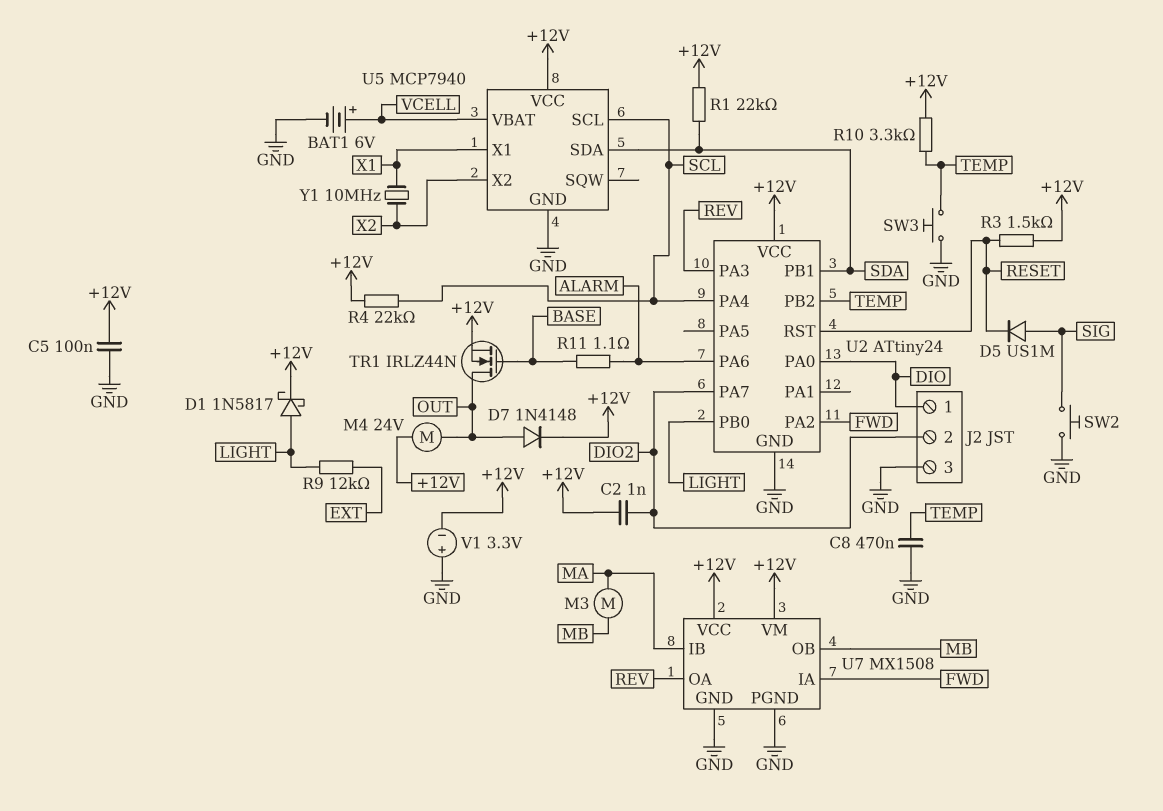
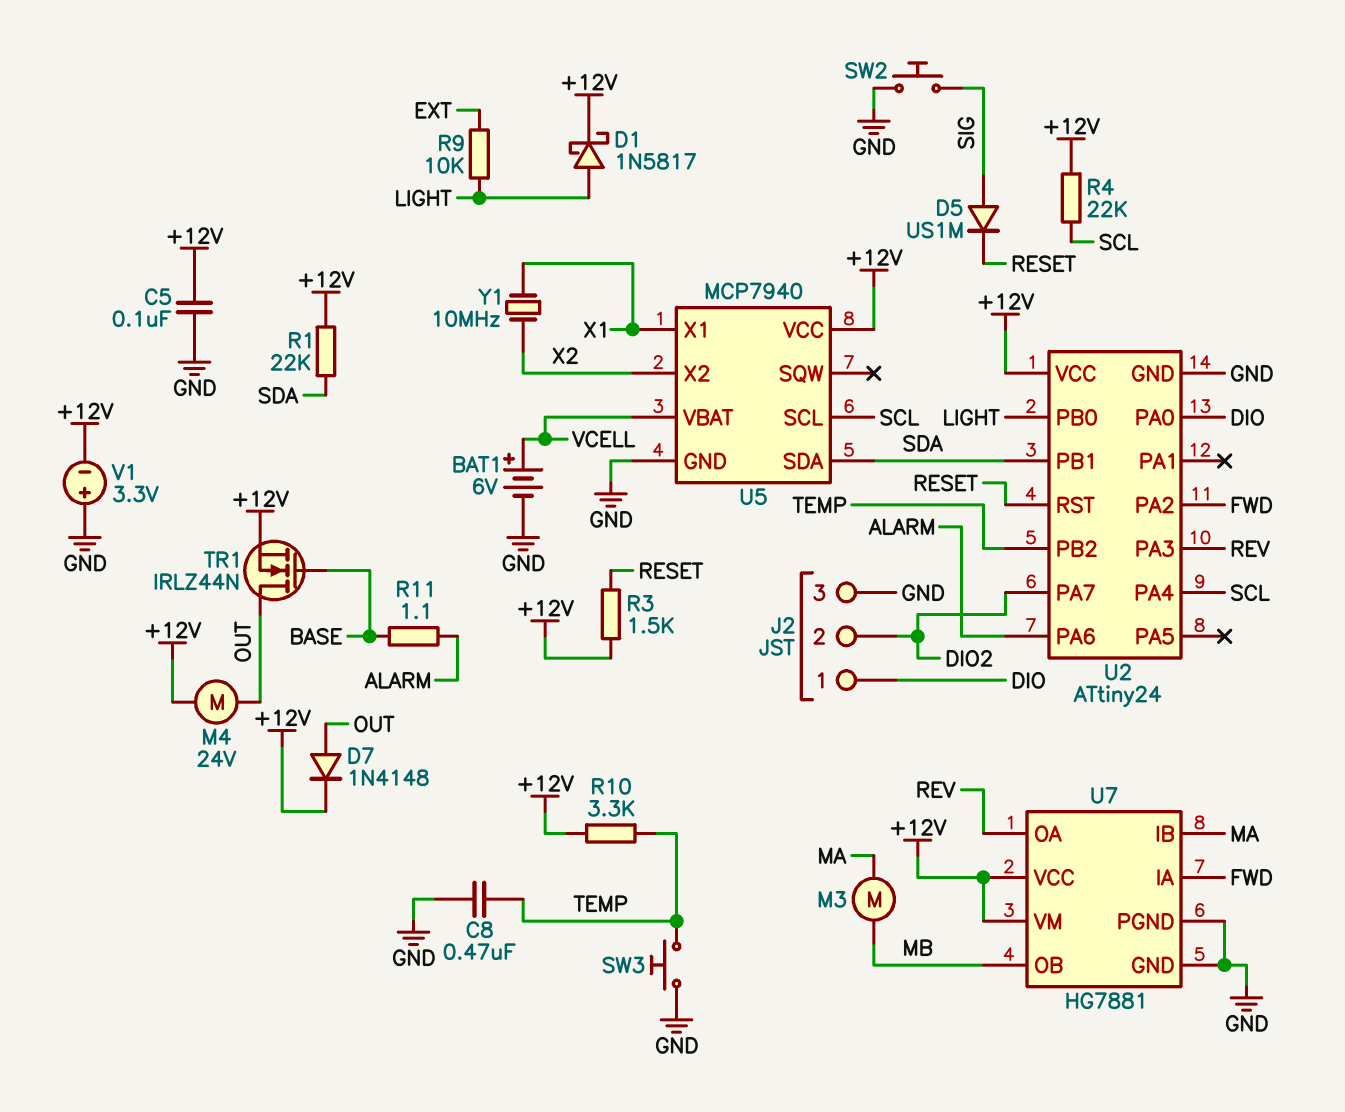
C2: 1nF (+12V, DIO2) -> none
R9: 12k (EXT, LIGHT) -> 10k (EXT, LIGHT)
U7: MX1508 -> HG7881

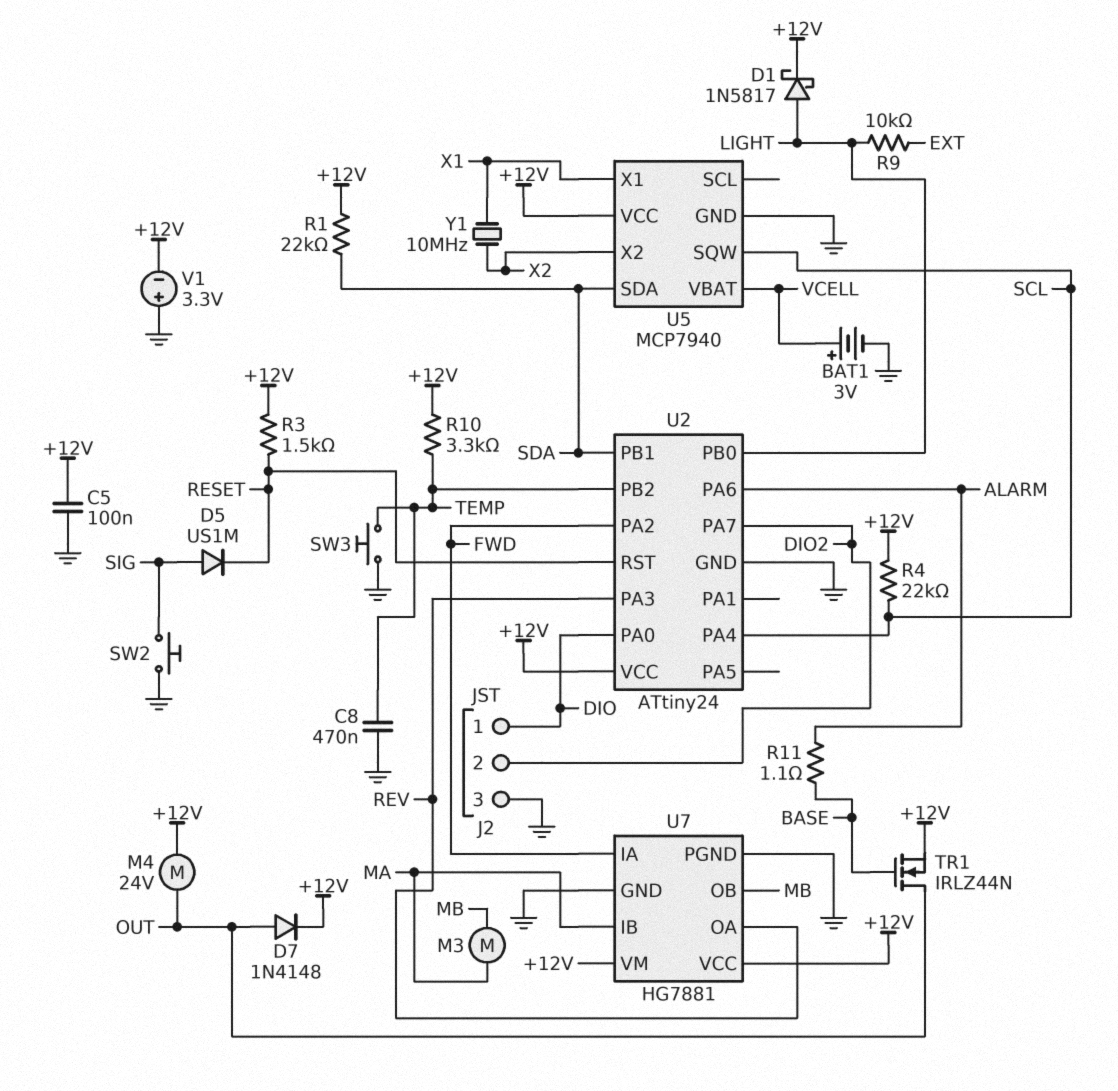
BAT1: 6V (plus VCELL, minus GND) -> 3V (plus VCELL, minus GND)
U5 pin SCL: SCL -> none
U5 pin SQW: none -> SCL

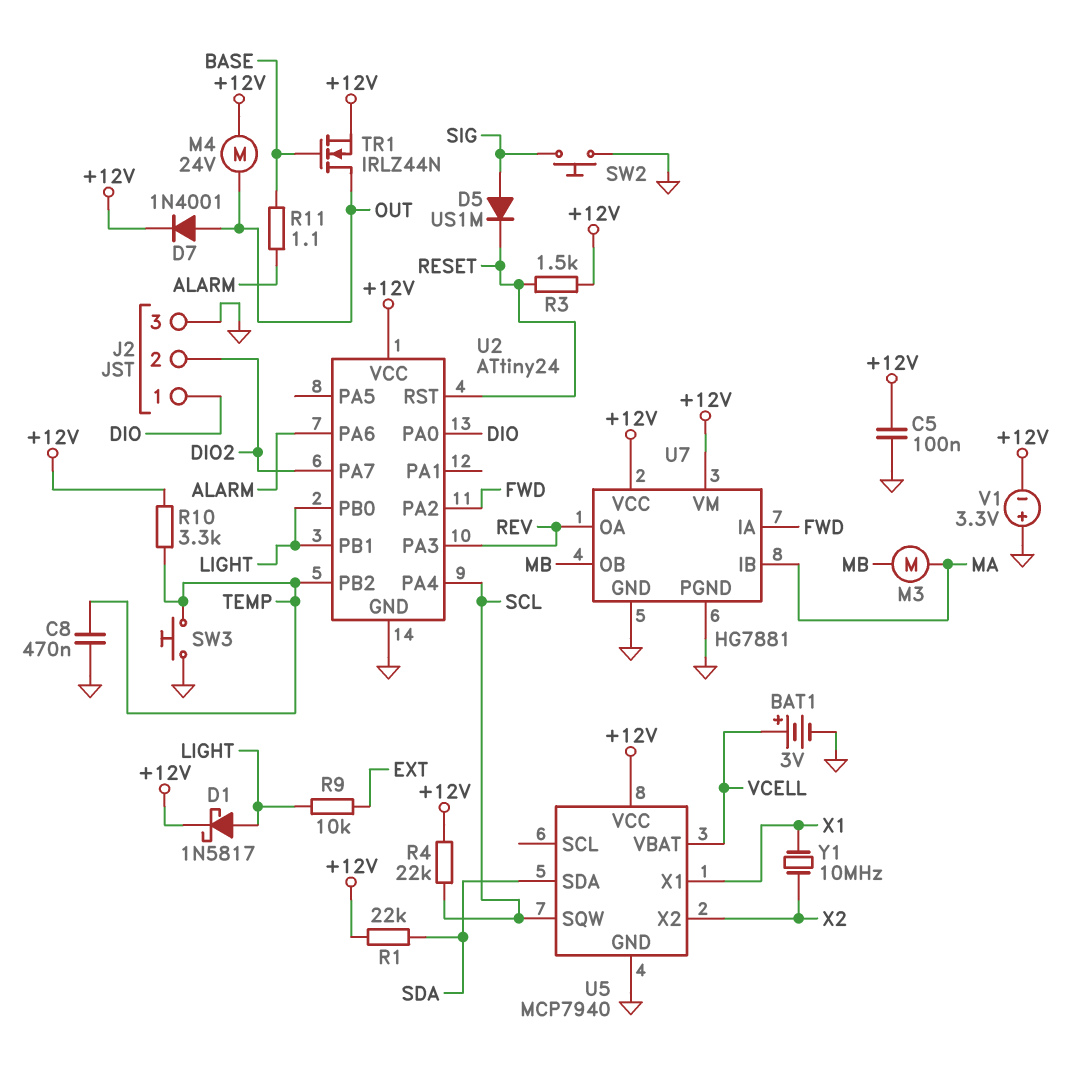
D7: diode 1N4148 (A OUT, K +12V) -> diode 1N4001 (A OUT, K +12V)
U2 pin PB1: SDA -> LIGHT

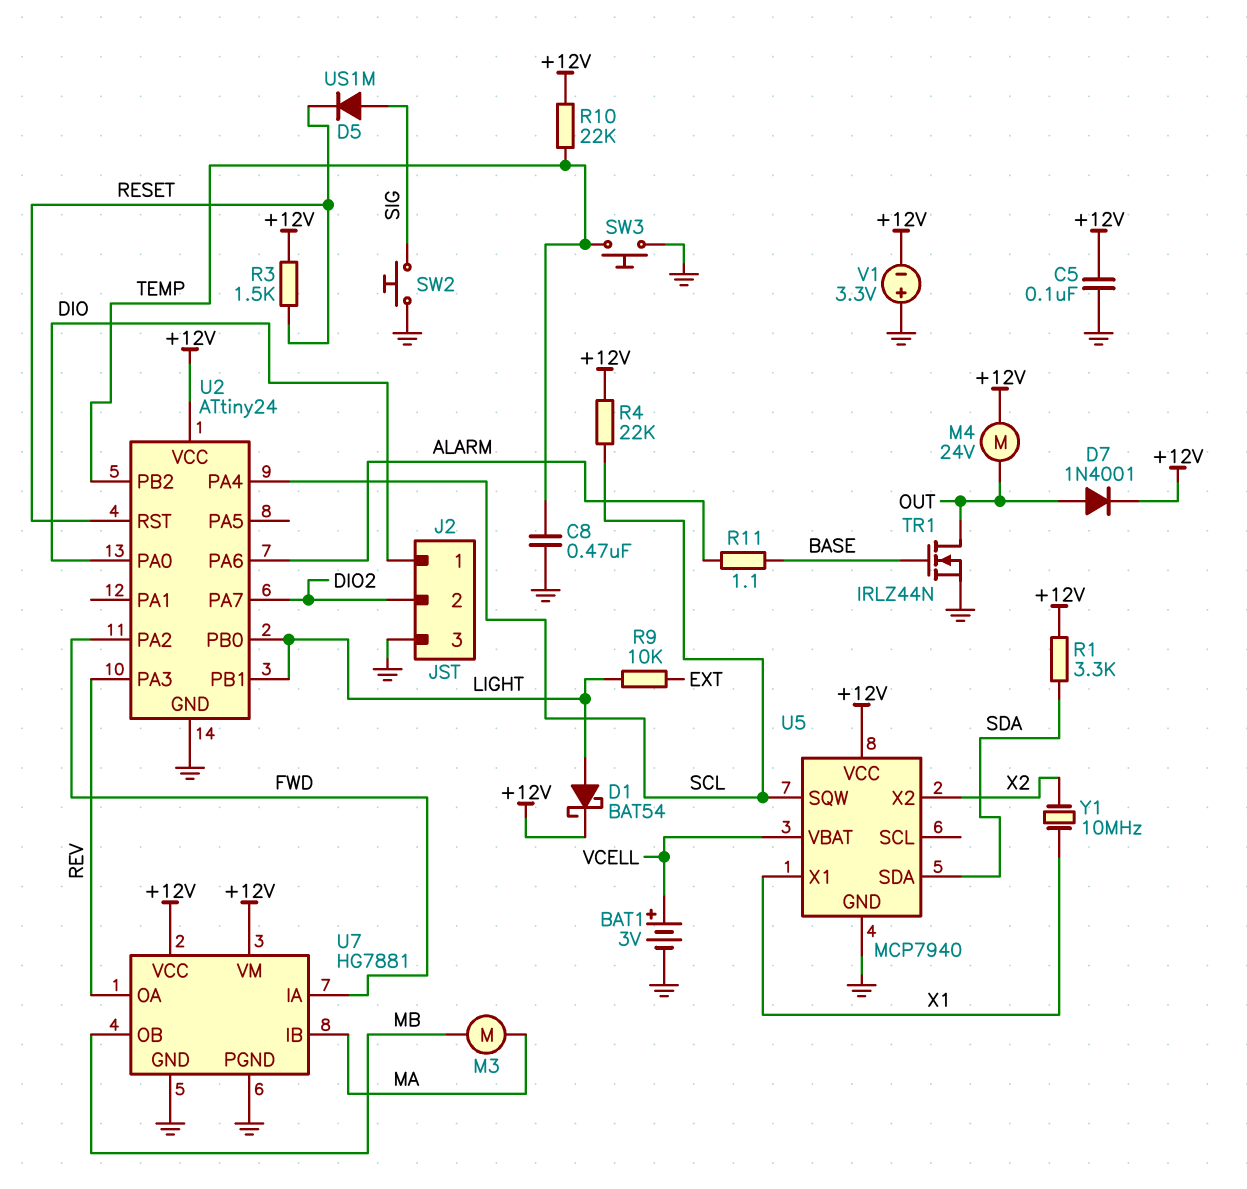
D1: schottky 1N5817 (A LIGHT, K +12V) -> schottky BAT54 (A LIGHT, K +12V)
R1: 22k (+12V, SDA) -> 3.3k (+12V, SDA)
R10: 3.3k (+12V, TEMP) -> 22k (+12V, TEMP)
TR1: NMOS IRLZ44N (G BASE, D OUT, S +12V) -> NMOS IRLZ44N (G BASE, D OUT, S GND)

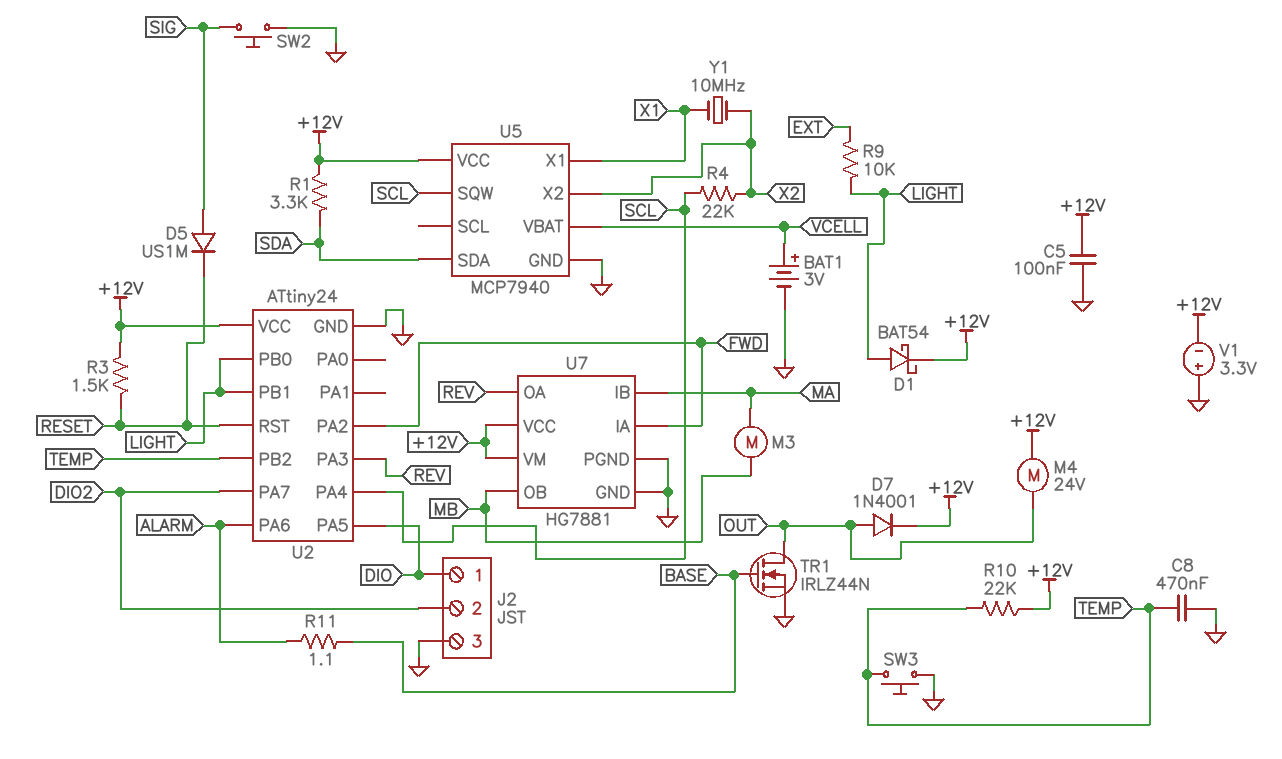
R4: 22k (+12V, SCL) -> 22k (SCL, X2)
U2 pin PA0: DIO -> none
U2 pin PA5: none -> DIO

